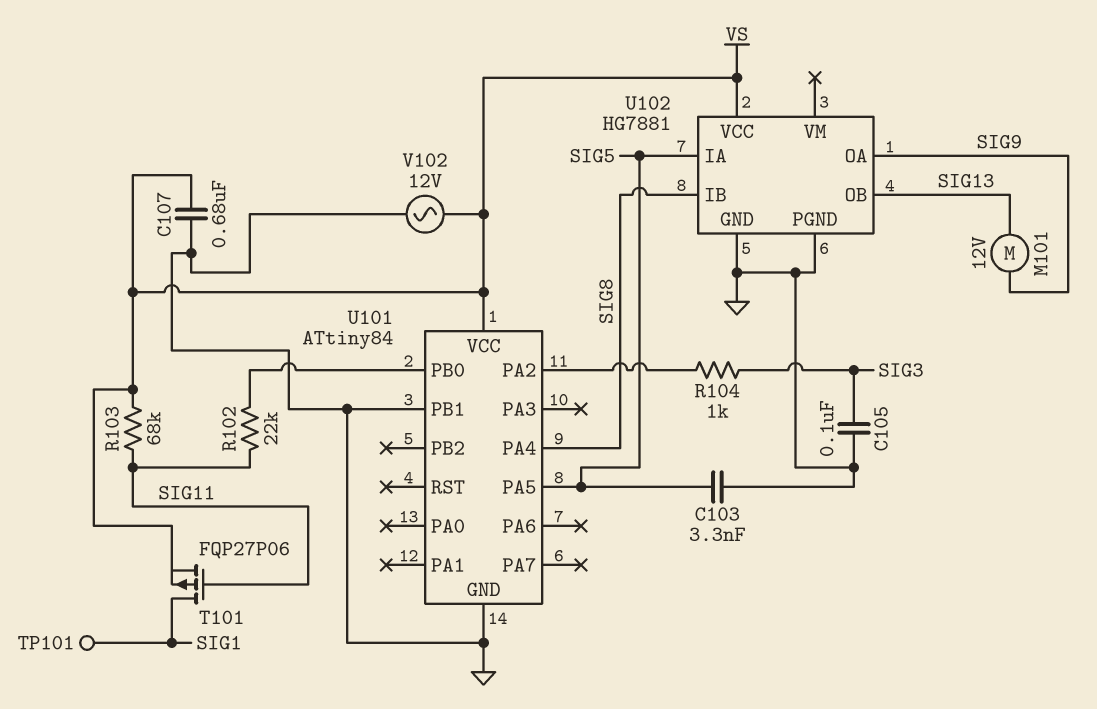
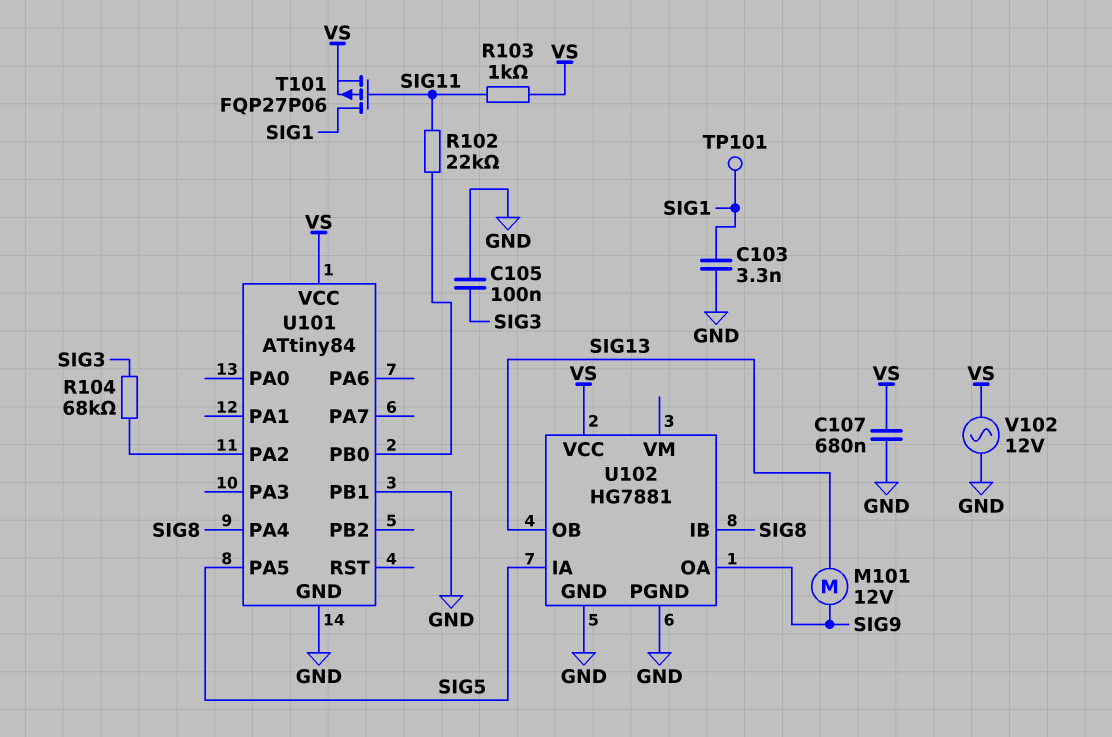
C103: 3.3nF (GND, SIG5) -> 3.3nF (GND, SIG1)
R103: 68k (SIG11, VS) -> 1k (SIG11, VS)
R104: 1k (SIG3, U101/PA2) -> 68k (SIG3, U101/PA2)

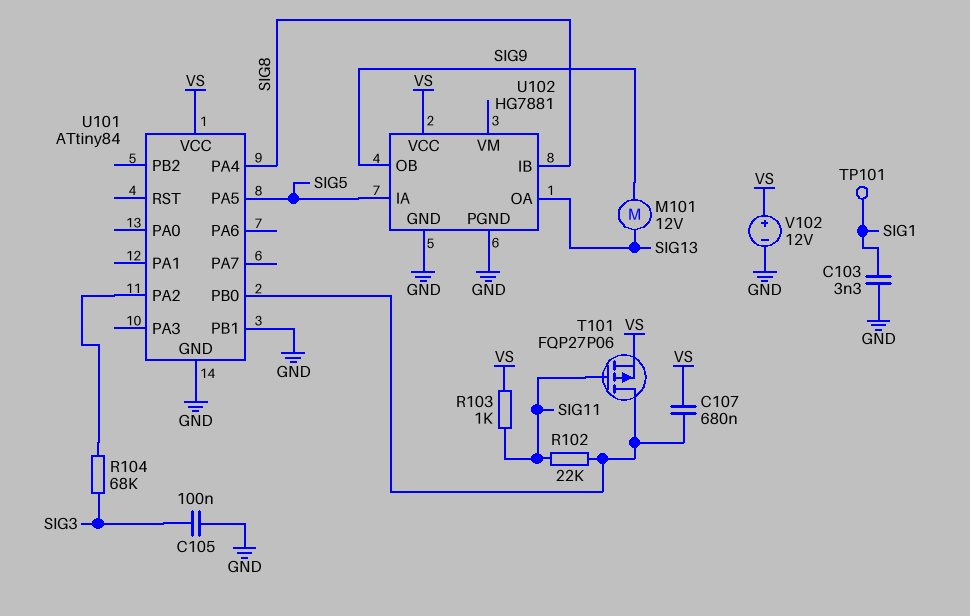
C107: 680nF (GND, VS) -> 680nF (U101/PB0, VS)
T101: PMOS FQP27P06 (G SIG11, D SIG1, S VS) -> PMOS FQP27P06 (G SIG11, D U101/PB0, S VS)
U102 pin OA: SIG9 -> SIG13
U102 pin OB: SIG13 -> SIG9
V102: AC 12V (GND, VS) -> 12V (plus VS, minus GND)

